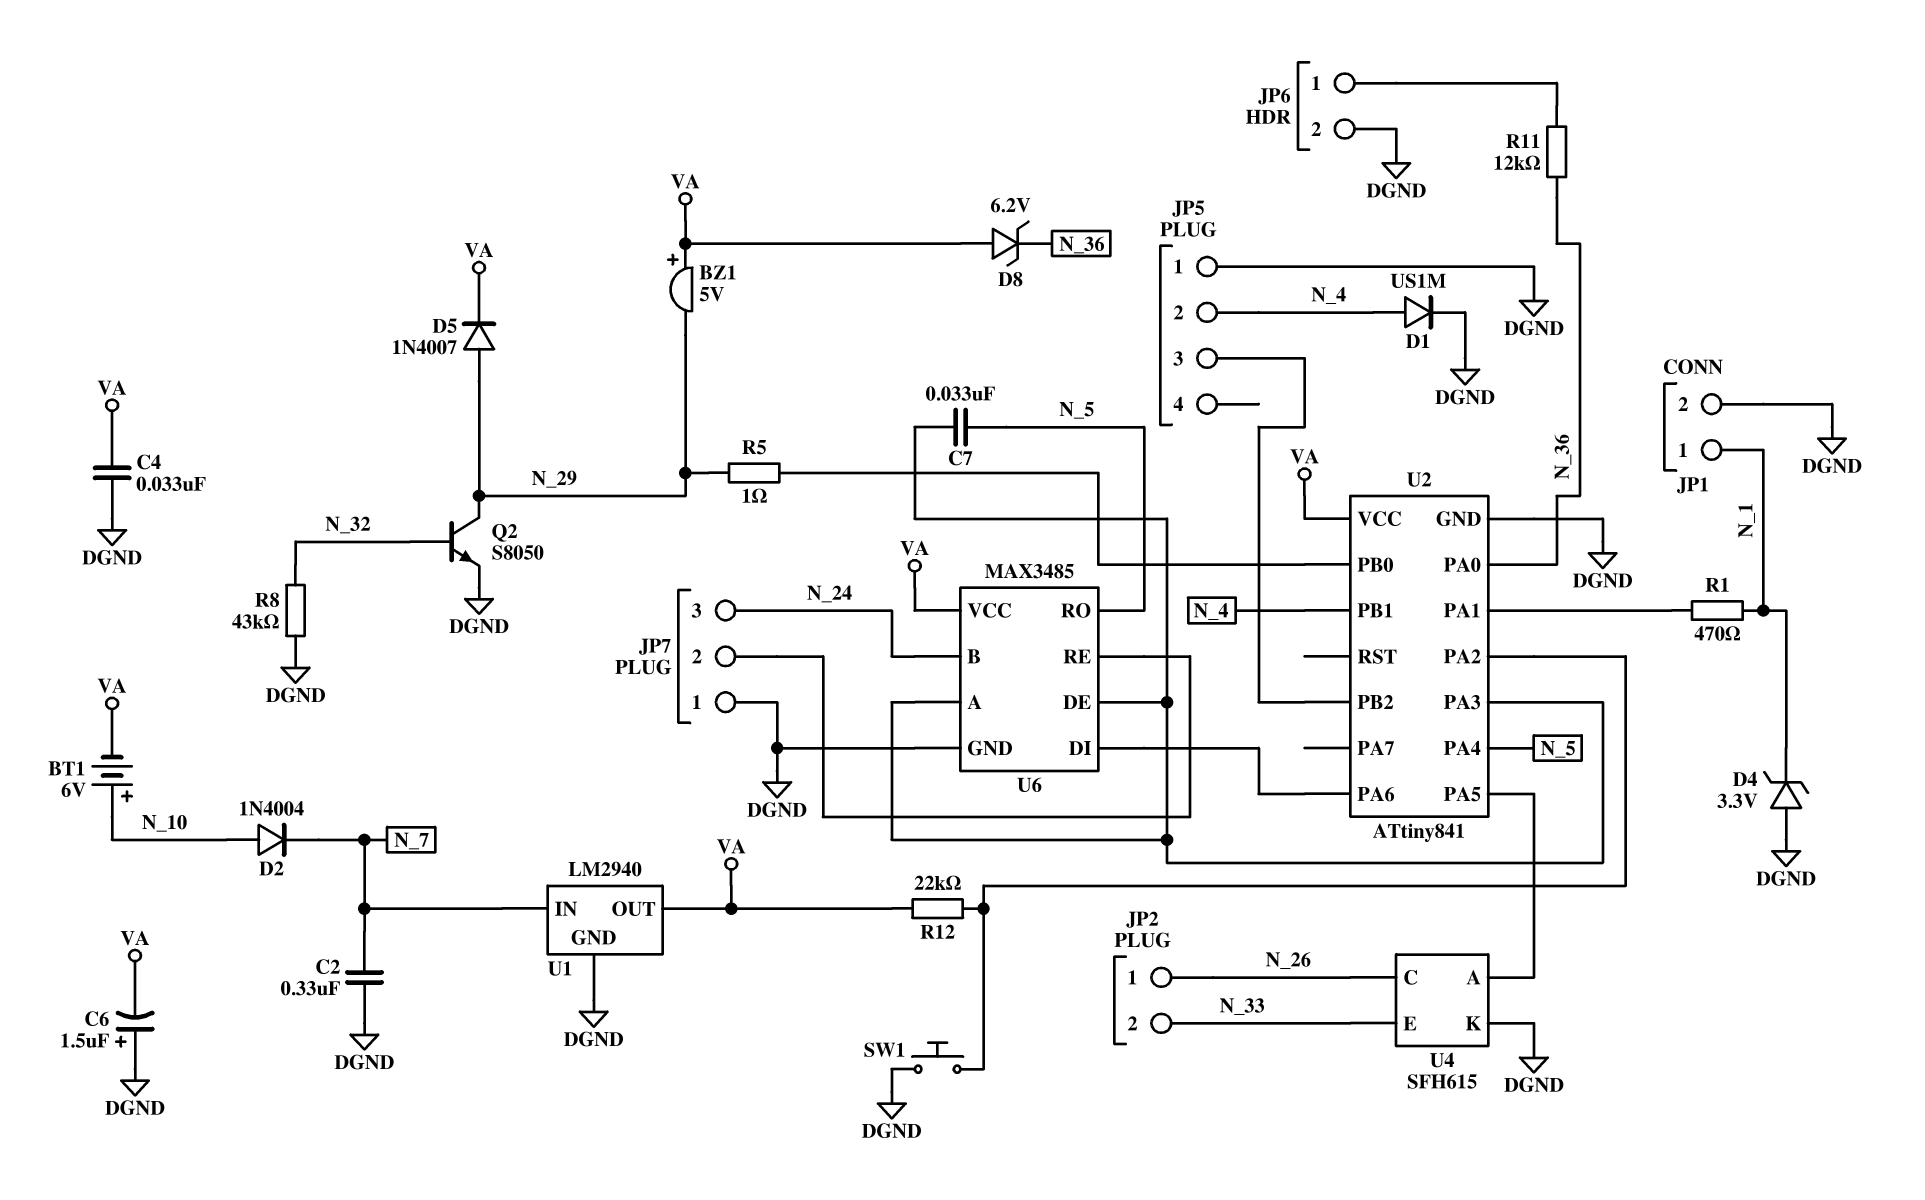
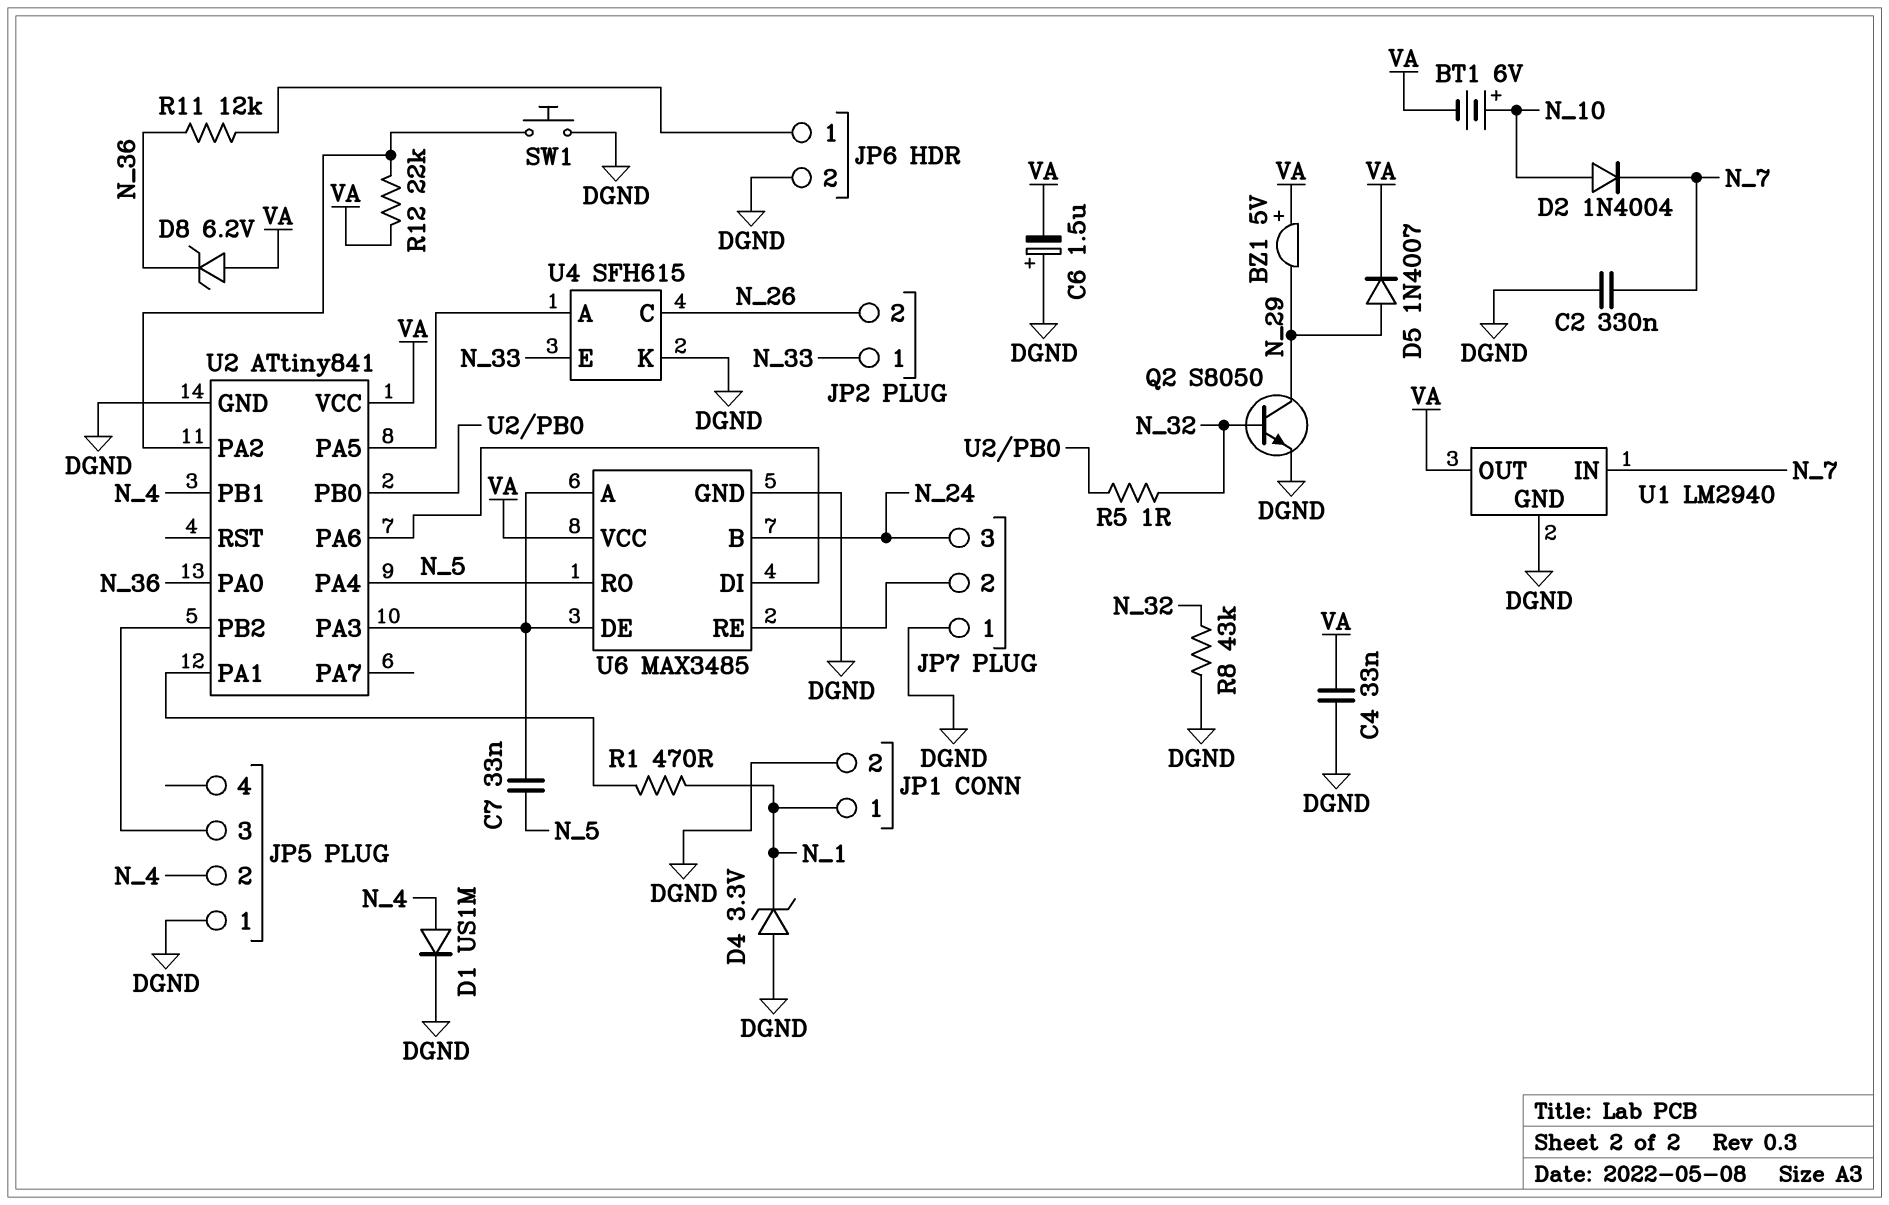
JP2 pin 1: N_26 -> N_33
JP2 pin 2: N_33 -> N_26
R5: 1 (N_29, U2/PB0) -> 1 (N_32, U2/PB0)

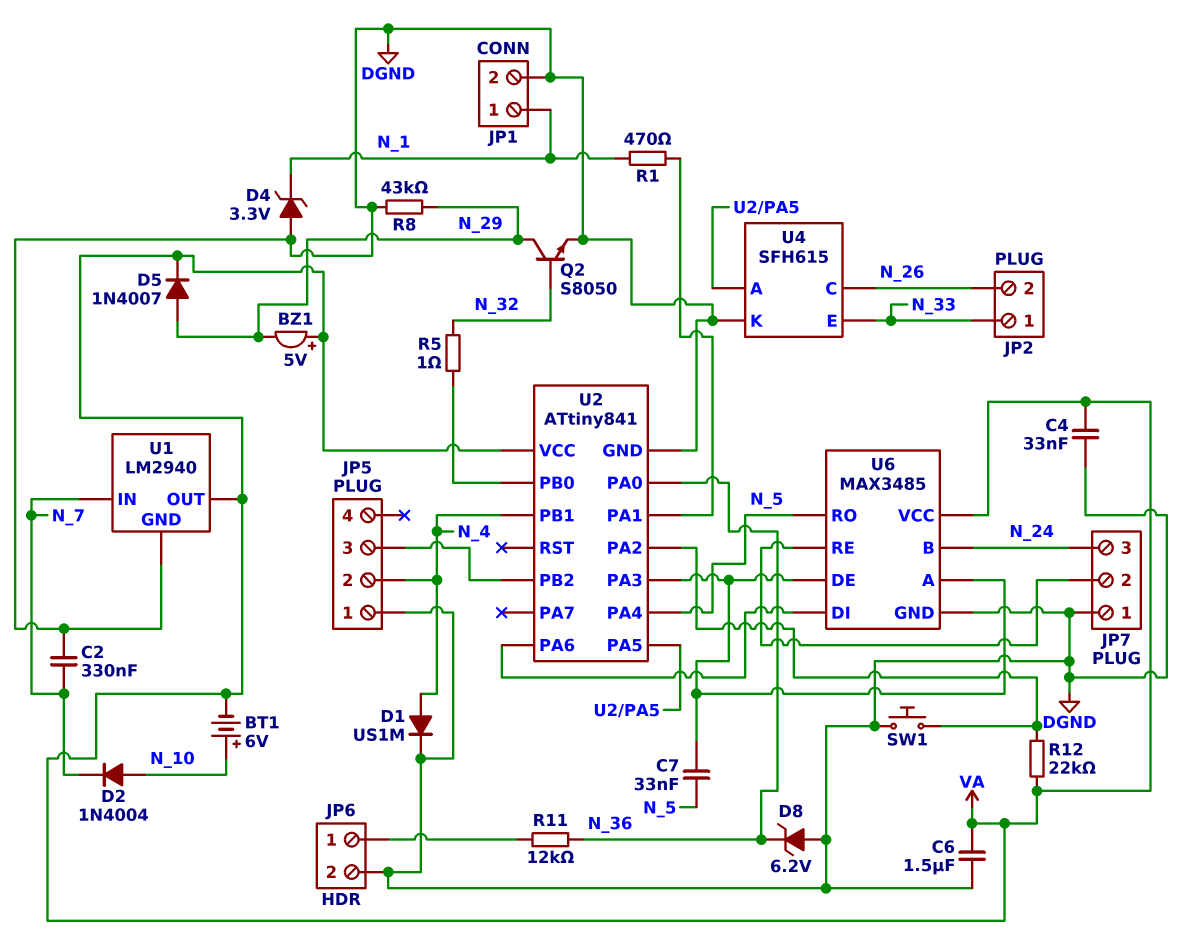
C6: 1.5uF (plus DGND, minus VA) -> 1.5uF (DGND, VA)
D8: zener 6.2V (A VA, K N_36) -> zener 6.2V (A DGND, K N_36)
R8: 43k (DGND, N_32) -> 43k (DGND, N_29)

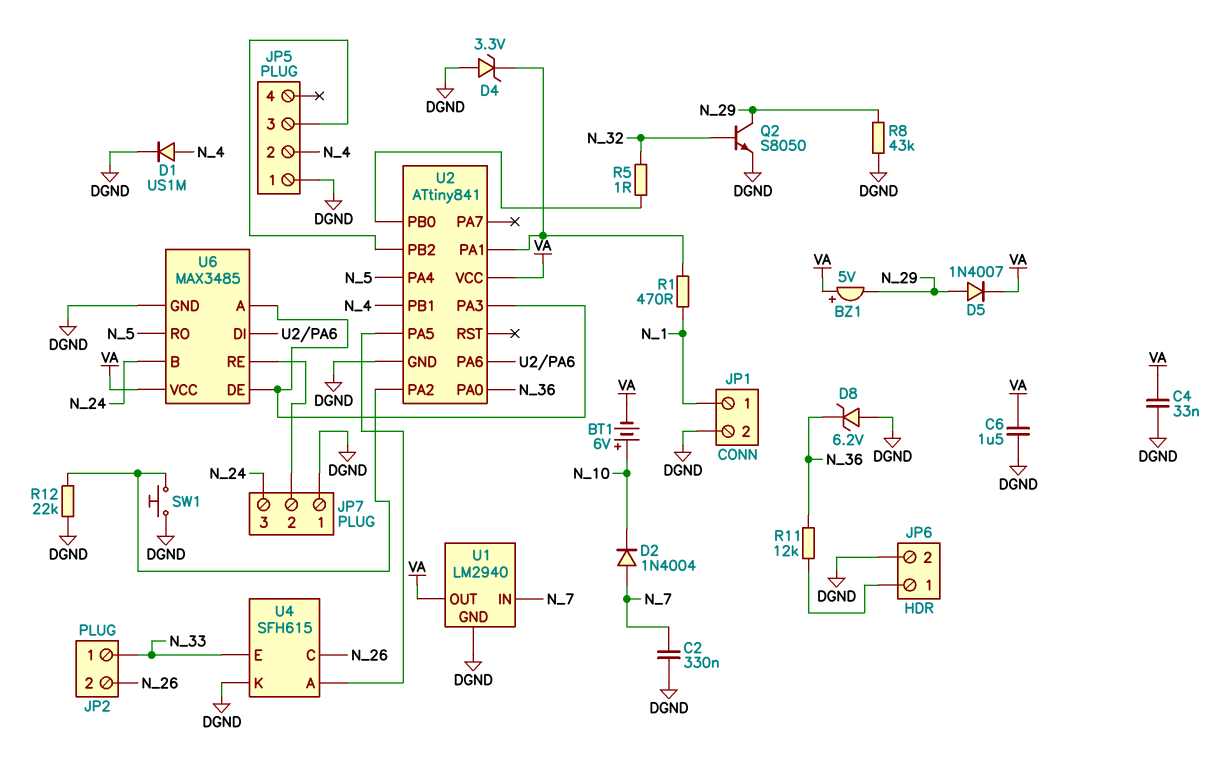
C7: 33nF (N_5, U2/PA3) -> none
D2: diode 1N4004 (A N_10, K N_7) -> diode 1N4004 (A N_7, K N_10)
D4: zener 3.3V (A DGND, K N_1) -> zener 3.3V (A DGND, K U2/PA1)
R12: 22k (U2/PA2, VA) -> 22k (DGND, U2/PA2)

